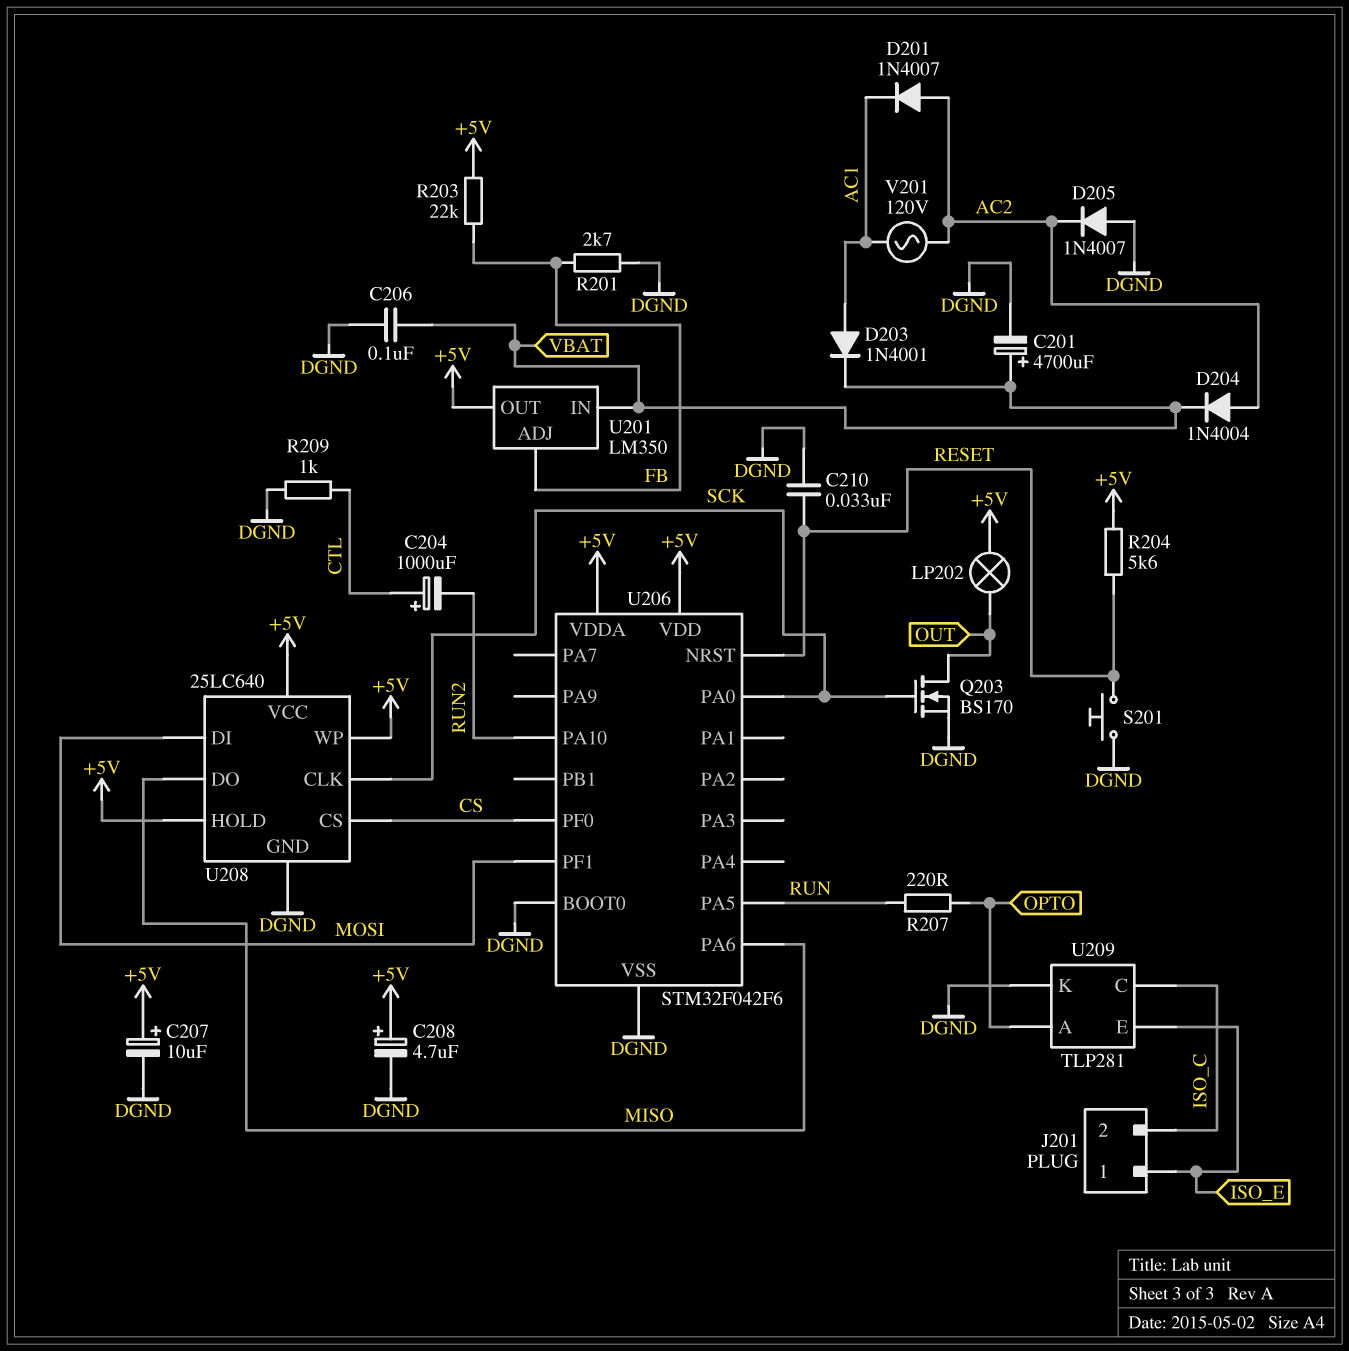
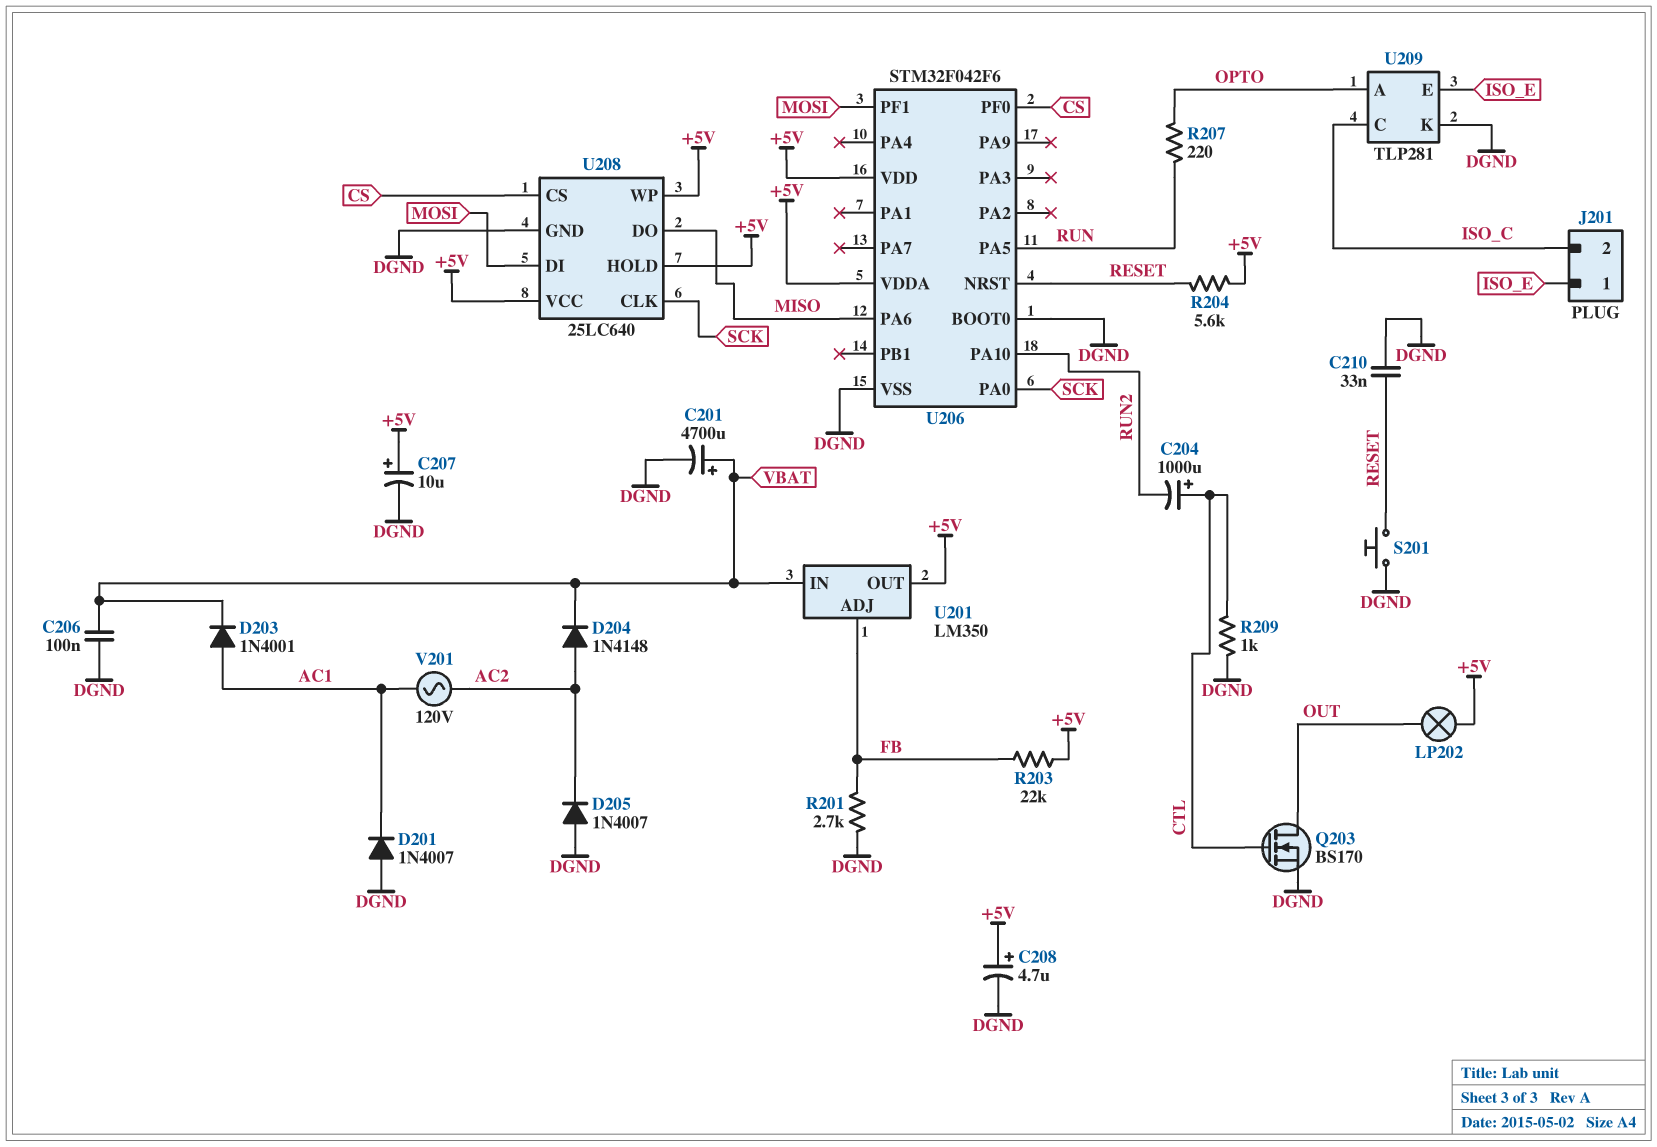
D201: diode 1N4007 (A AC2, K AC1) -> diode 1N4007 (A DGND, K AC1)
D204: diode 1N4004 (A AC2, K VBAT) -> diode 1N4148 (A AC2, K VBAT)
Q203: NMOS BS170 (G SCK, D OUT, S DGND) -> NMOS BS170 (G CTL, D OUT, S DGND)

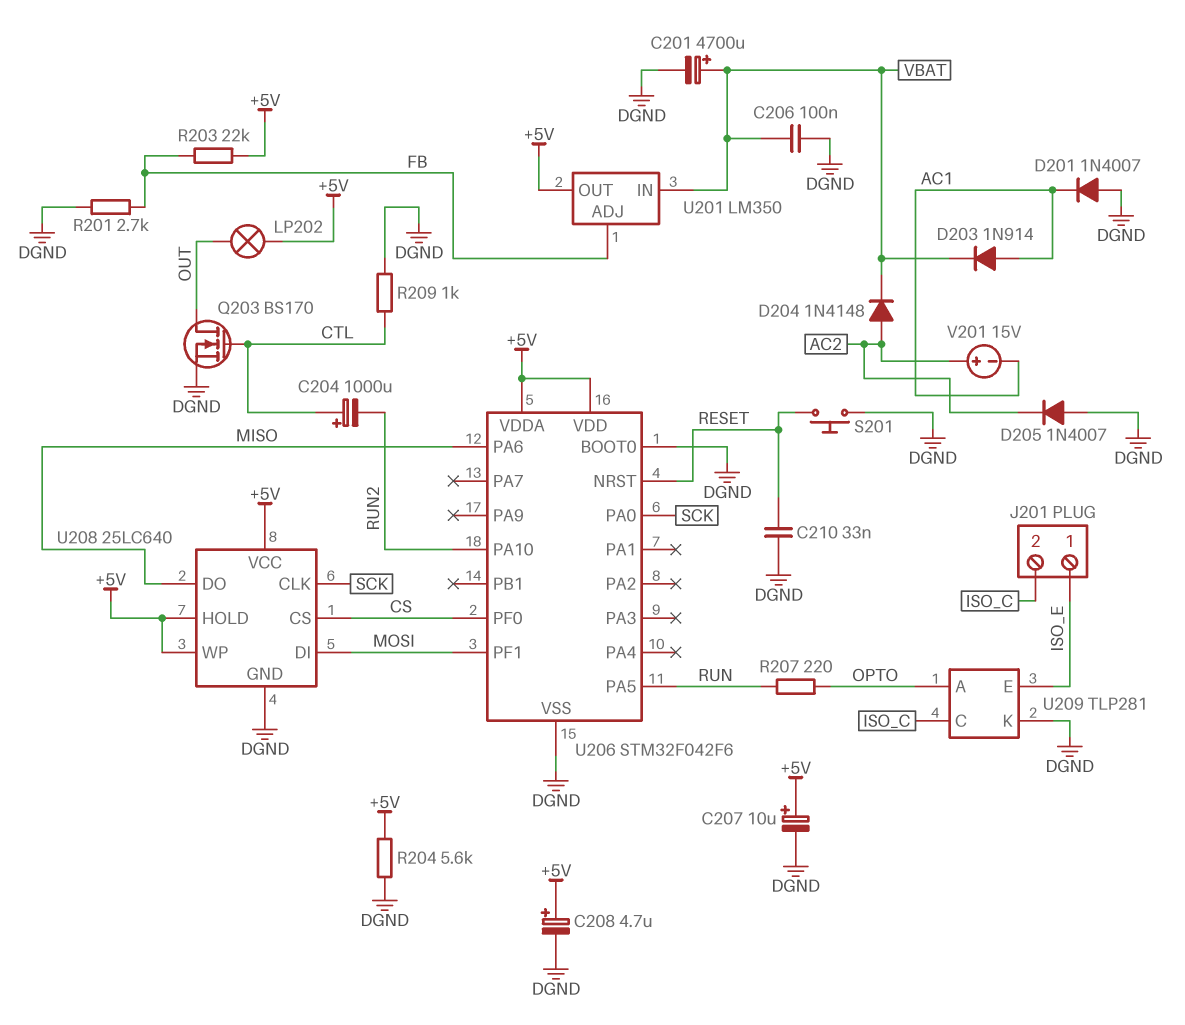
D203: diode 1N4001 (A AC1, K VBAT) -> diode 1N914 (A AC1, K VBAT)
R204: 5.6k (+5V, RESET) -> 5.6k (+5V, DGND)
V201: AC 120V (AC1, AC2) -> 15V (plus AC2, minus AC1)

